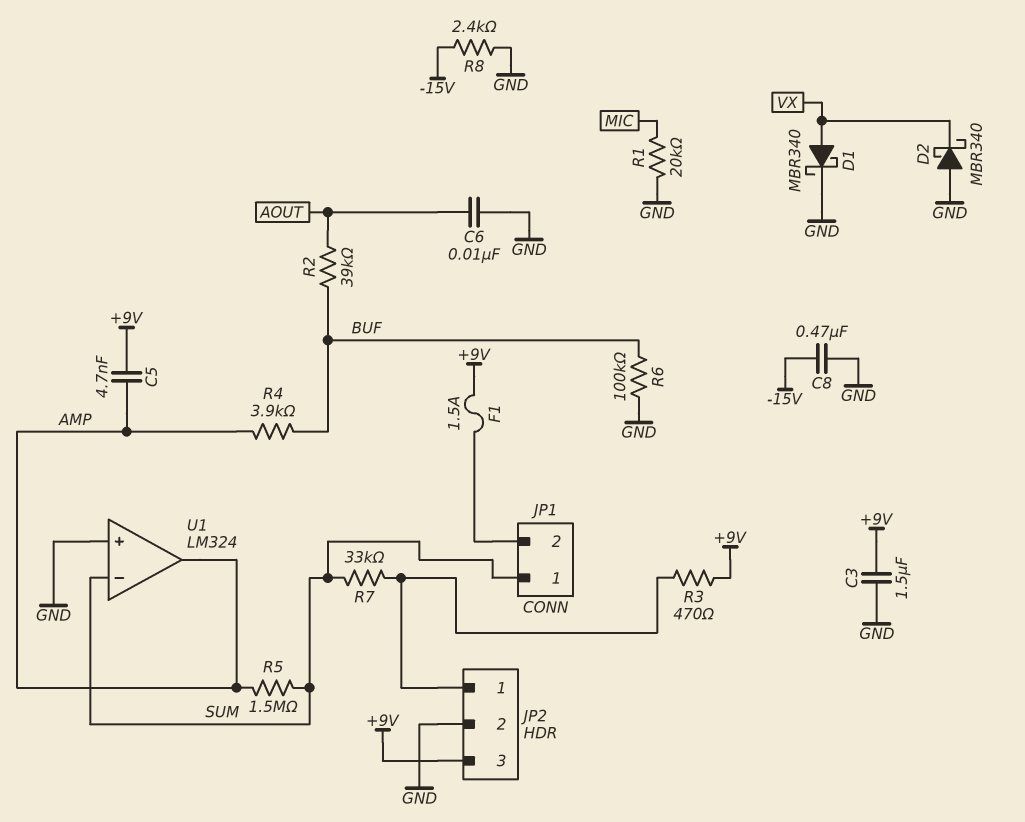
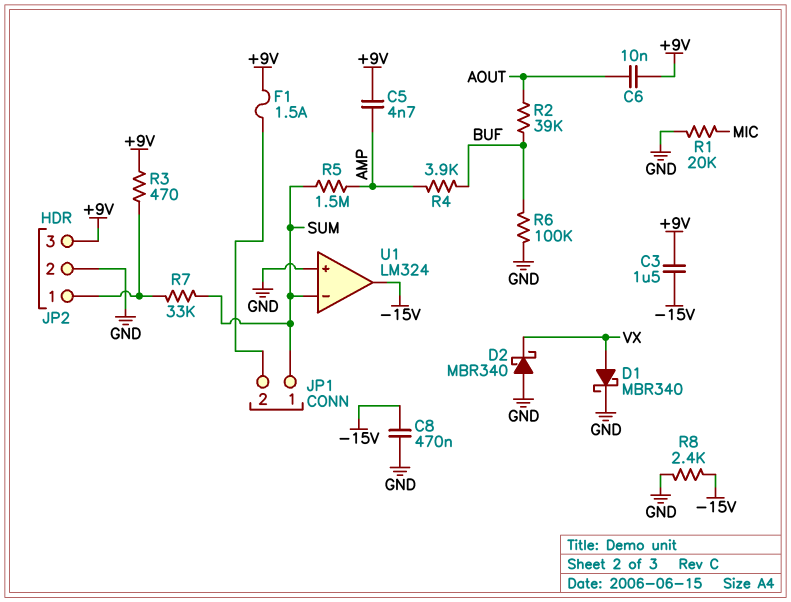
C3: 1.5uF (+9V, GND) -> 1.5uF (+9V, -15V)
C6: 10nF (AOUT, GND) -> 10nF (+9V, AOUT)
U1 pin out: AMP -> -15V

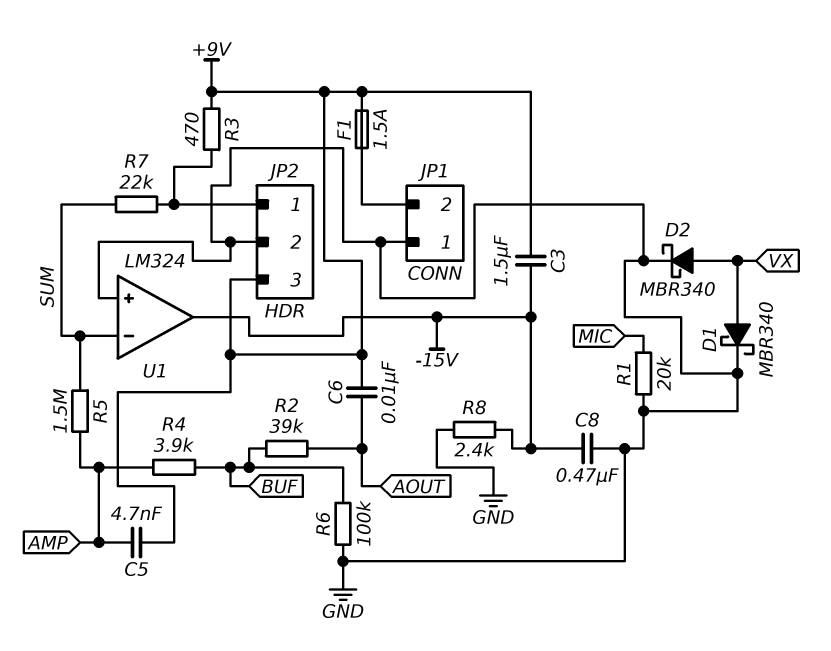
D2: schottky MBR340 (A GND, K VX) -> schottky MBR340 (A VX, K GND)
JP1 pin 1: SUM -> GND
R7: 33k (JP2/1, SUM) -> 22k (JP2/1, SUM)

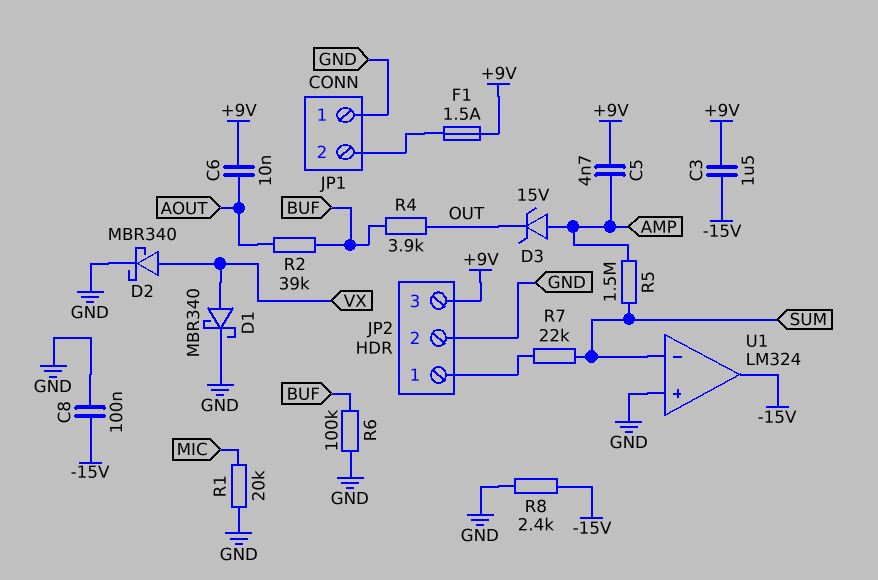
C8: 470nF (-15V, GND) -> 100nF (-15V, GND)
D3: none -> zener 15V (A AMP, K OUT)
R3: 470 (+9V, JP2/1) -> none
R4: 3.9k (AMP, BUF) -> 3.9k (BUF, OUT)

